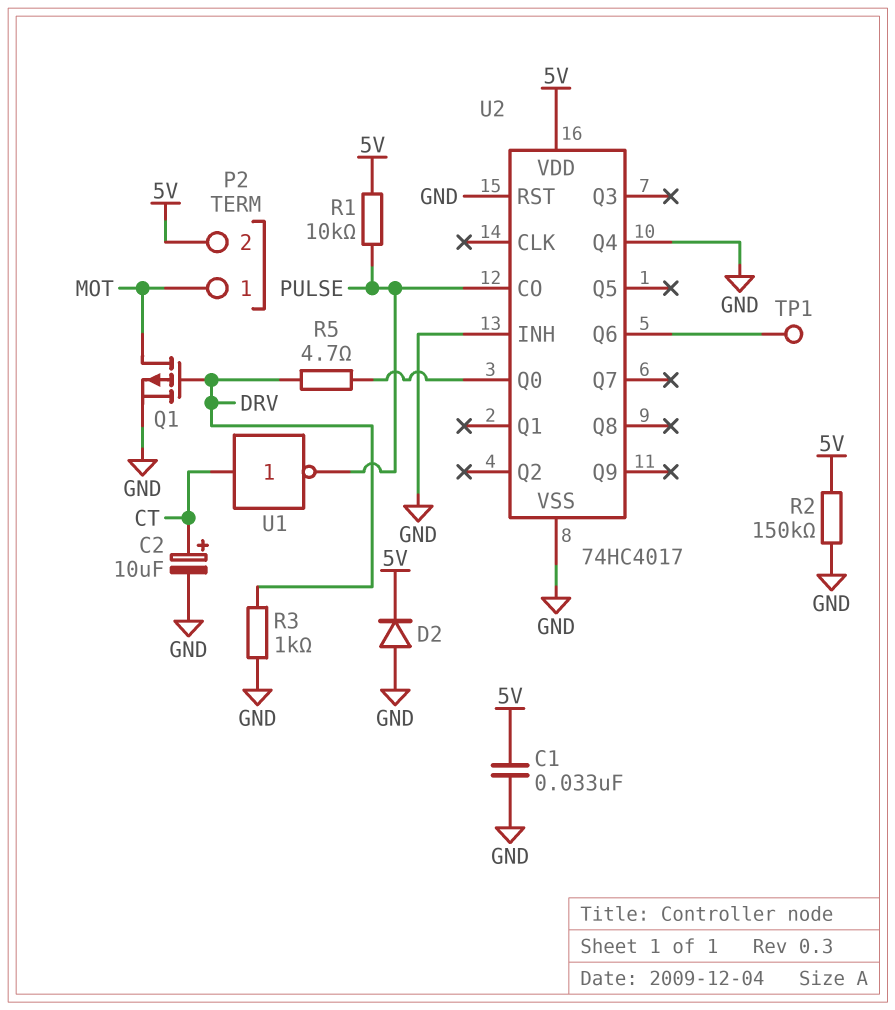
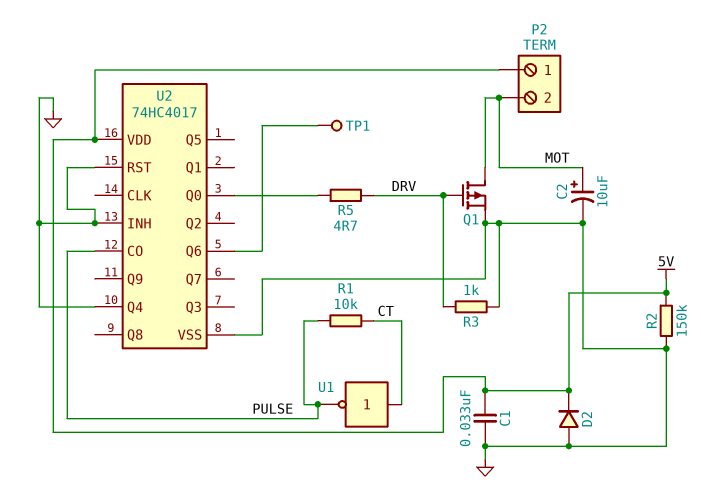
C2: 10uF (plus CT, minus GND) -> 10uF (plus MOT, minus GND)
P2 pin 1: MOT -> 5V
P2 pin 2: 5V -> MOT
R1: 10k (5V, PULSE) -> 10k (CT, PULSE)

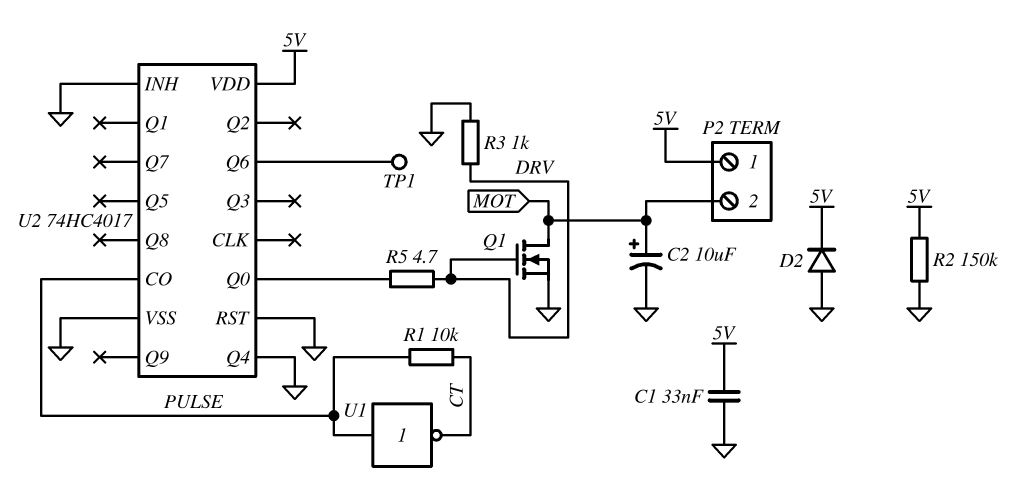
Q1: PMOS (G DRV, D MOT, S GND) -> NMOS (G DRV, D MOT, S GND)
U1: NOT (in CT, out PULSE) -> NOT (in PULSE, out CT)

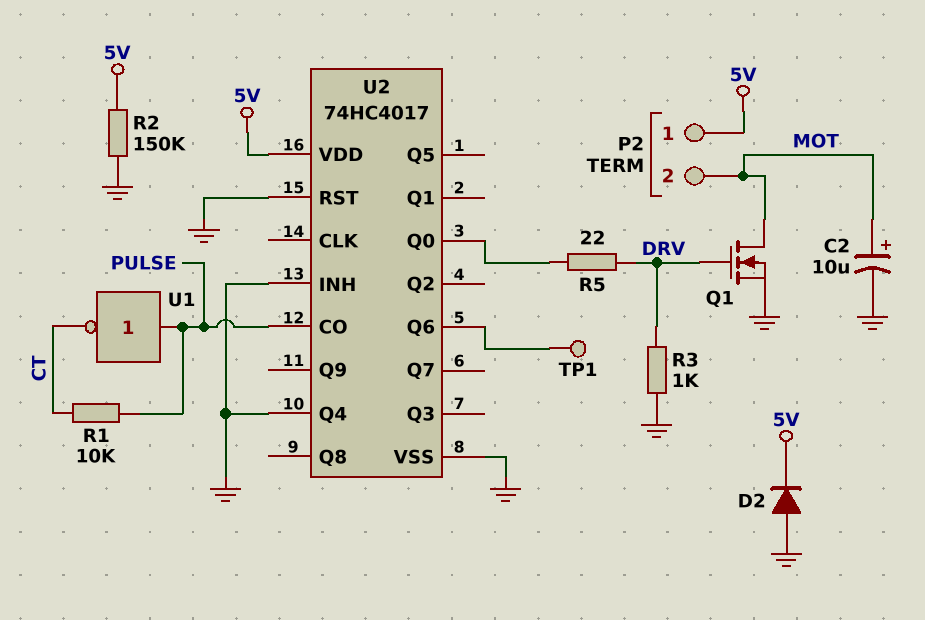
C1: 33nF (5V, GND) -> none
R5: 4.7 (DRV, U2/Q0) -> 22 (DRV, U2/Q0)

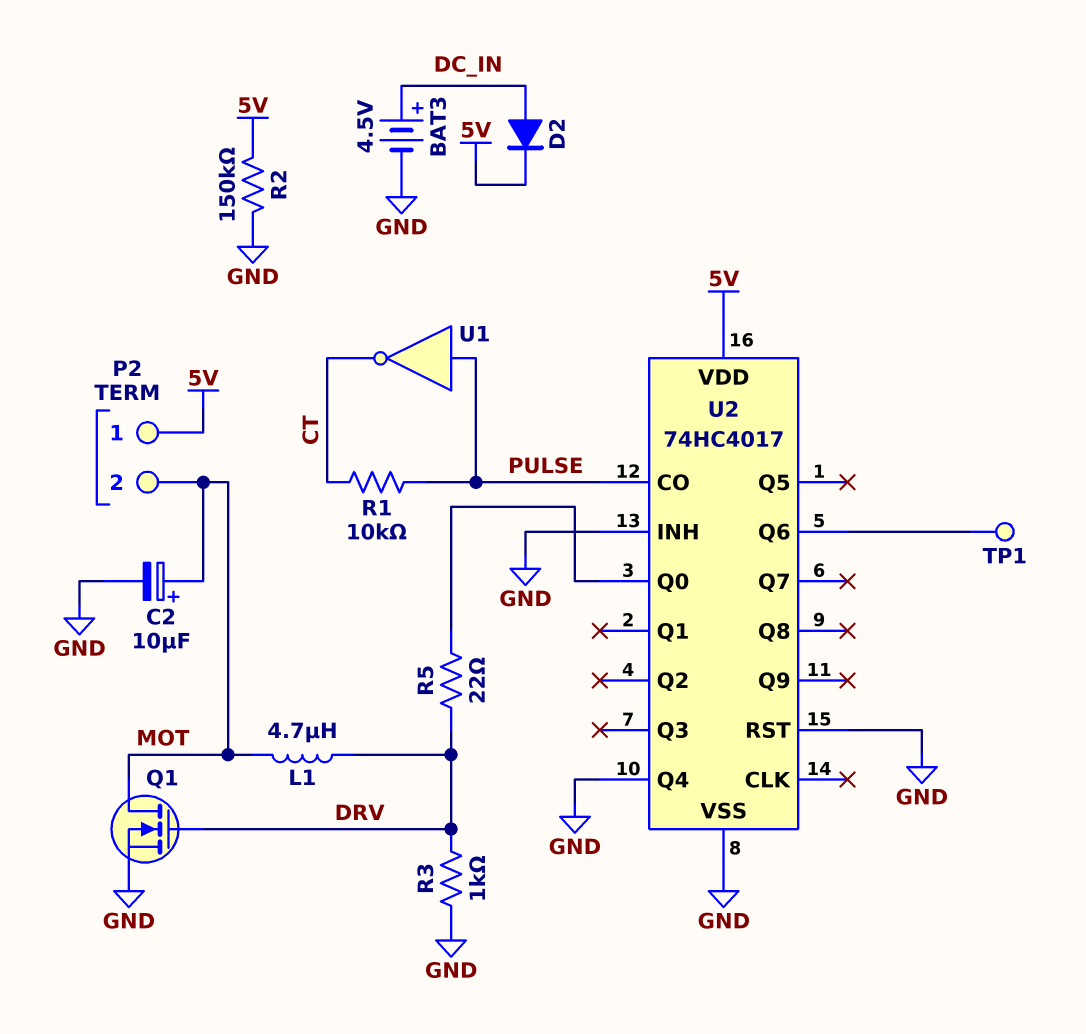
BAT3: none -> 4.5V (plus DC_IN, minus GND)
D2: diode (A GND, K 5V) -> diode (A DC_IN, K 5V)
L1: none -> 4.7uH (DRV, MOT)

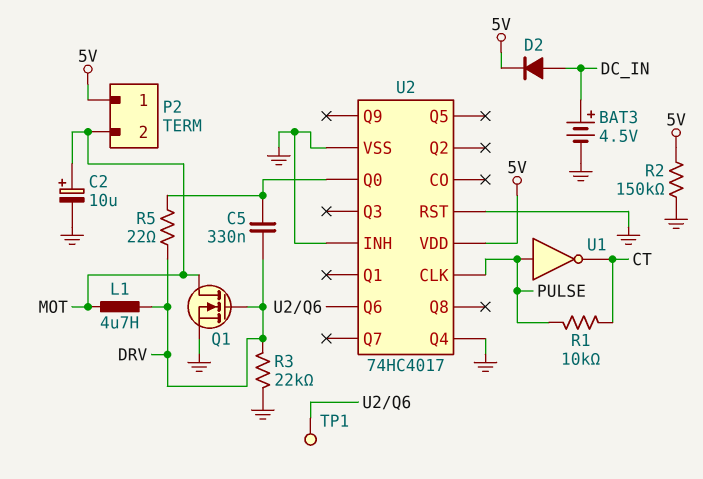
C5: none -> 330nF (DRV, U2/Q0)
R3: 1k (DRV, GND) -> 22k (DRV, GND)
U2 pin CLK: none -> PULSE
U2 pin CO: PULSE -> none

